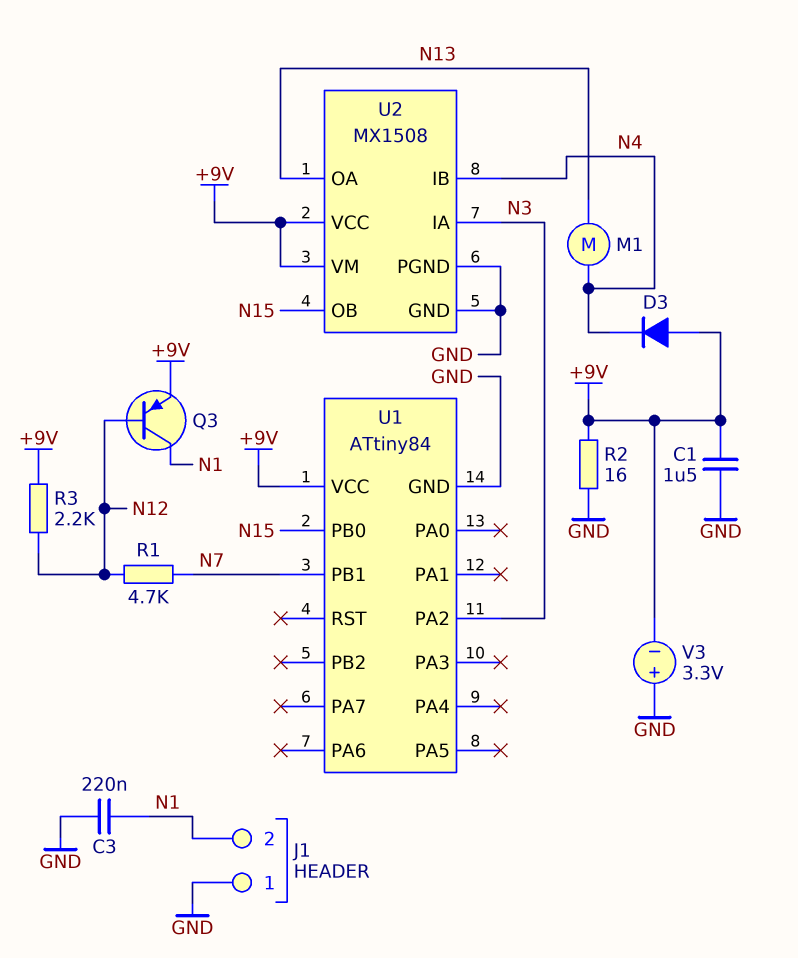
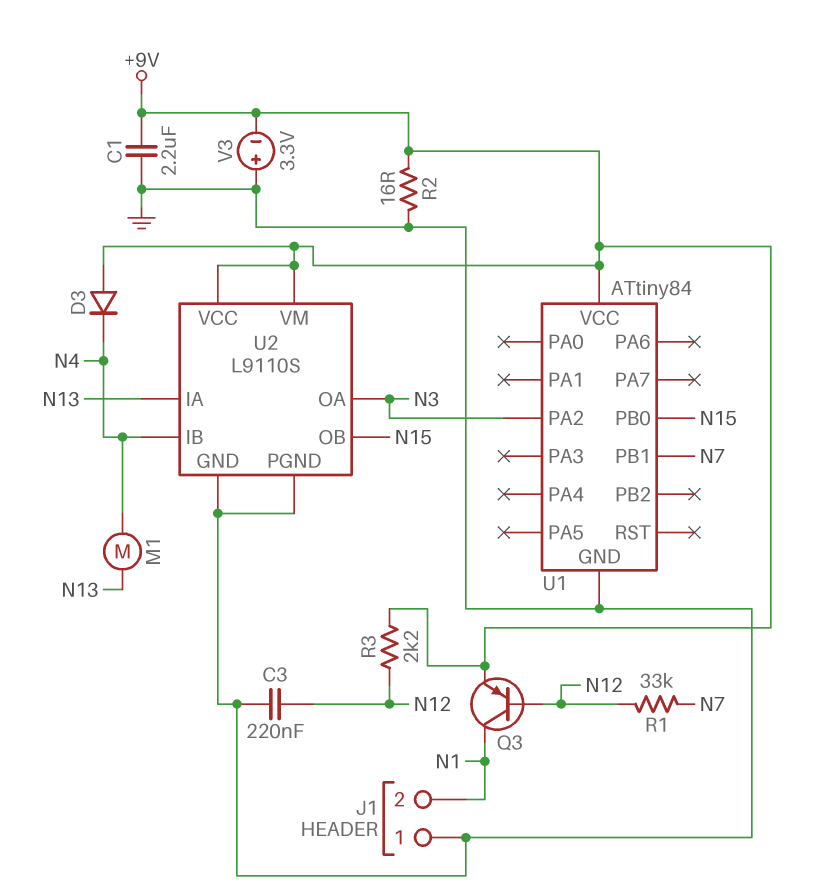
C1: 1.5uF (+9V, GND) -> 2.2uF (+9V, GND)
C3: 220nF (GND, N1) -> 220nF (GND, N12)
R1: 4.7k (N7, N12) -> 33k (N7, N12)
U2: MX1508 -> L9110S
U2 pin IA: N3 -> N13
U2 pin OA: N13 -> N3

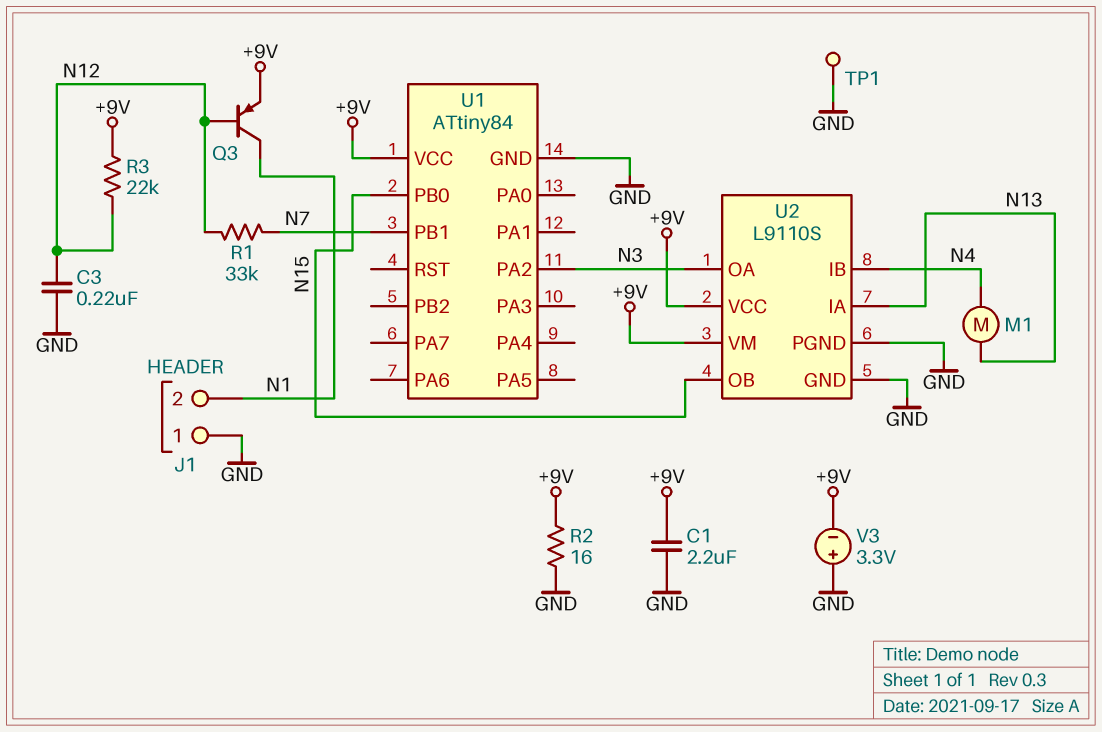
D3: diode (A +9V, K N4) -> none
R3: 2.2k (+9V, N12) -> 22k (+9V, N12)
TP1: none -> test point (GND)

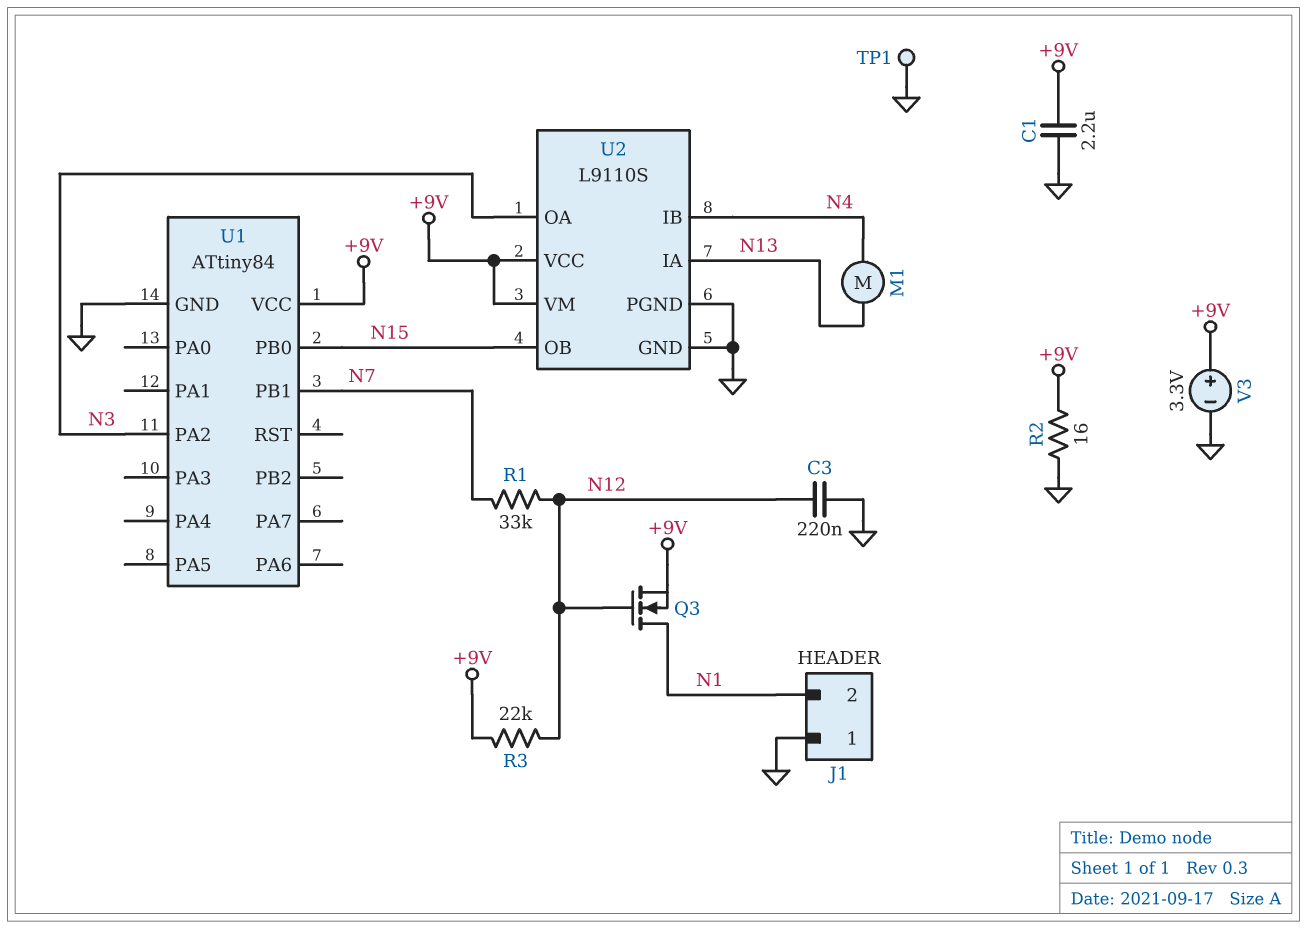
Q3: PNP (B N12, C N1, E +9V) -> NMOS (G N12, D N1, S +9V)
V3: 3.3V (plus GND, minus +9V) -> 3.3V (plus +9V, minus GND)

